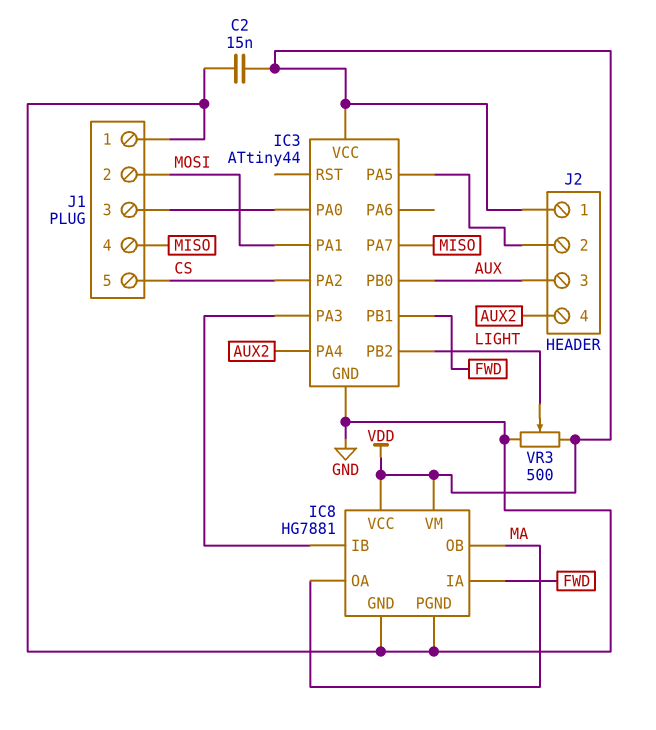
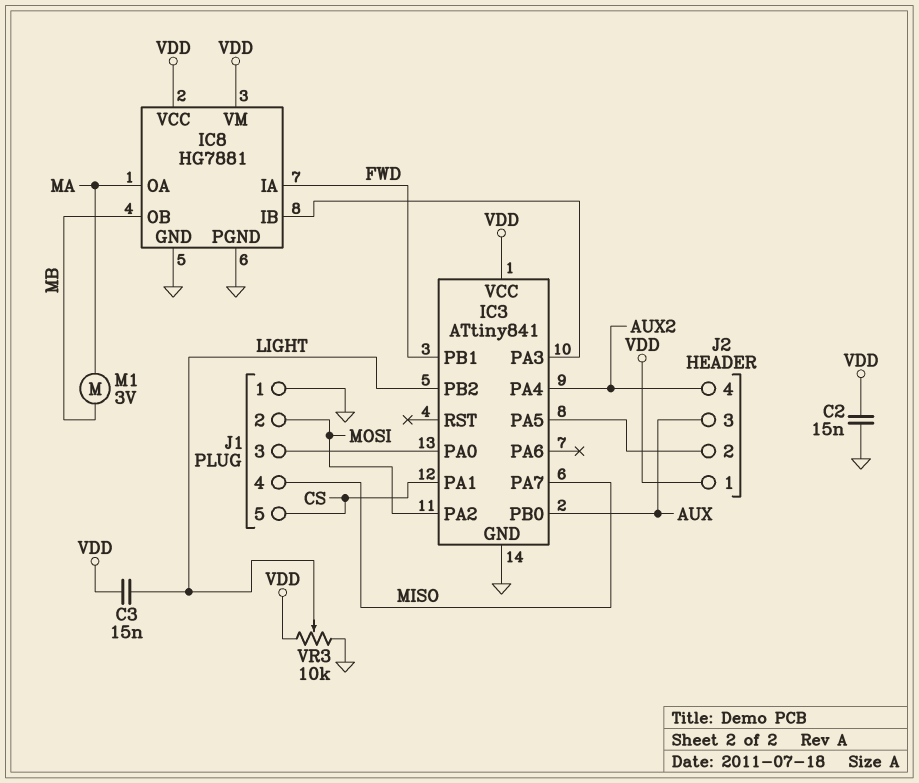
C3: none -> 15nF (LIGHT, VDD)
IC3: ATtiny44 -> ATtiny841
IC3 pin PA1: MOSI -> CS
IC3 pin PA2: CS -> MOSI
IC8 pin OB: MA -> MB
M1: none -> motor 3V (MA, MB)
VR3: 500 (GND, VDD, wiper LIGHT) -> 10k (GND, VDD, wiper LIGHT)

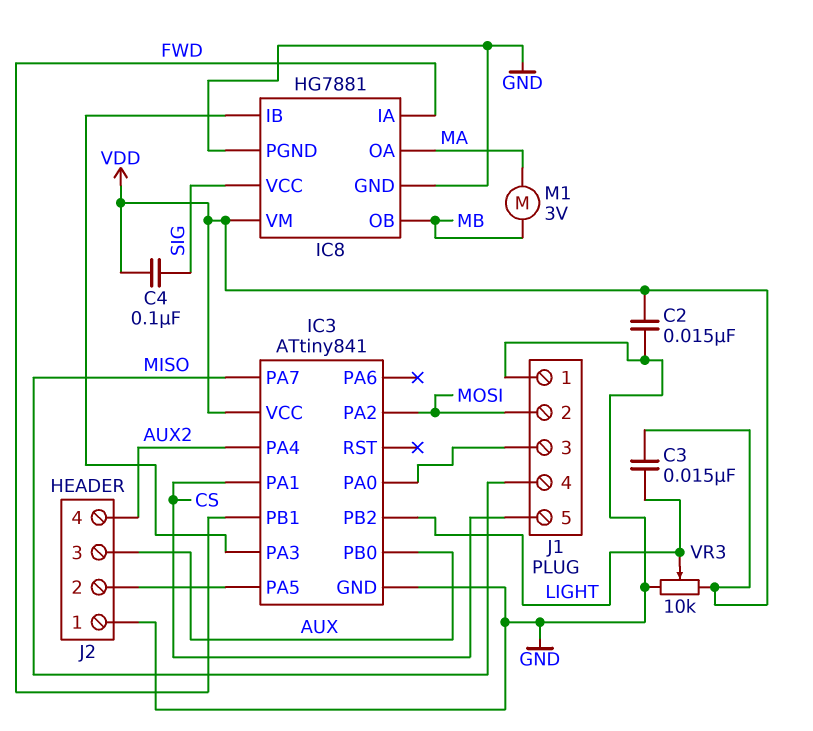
C4: none -> 100nF (SIG, VDD)
IC8 pin VCC: VDD -> SIG
J2 pin 1: VDD -> GND

